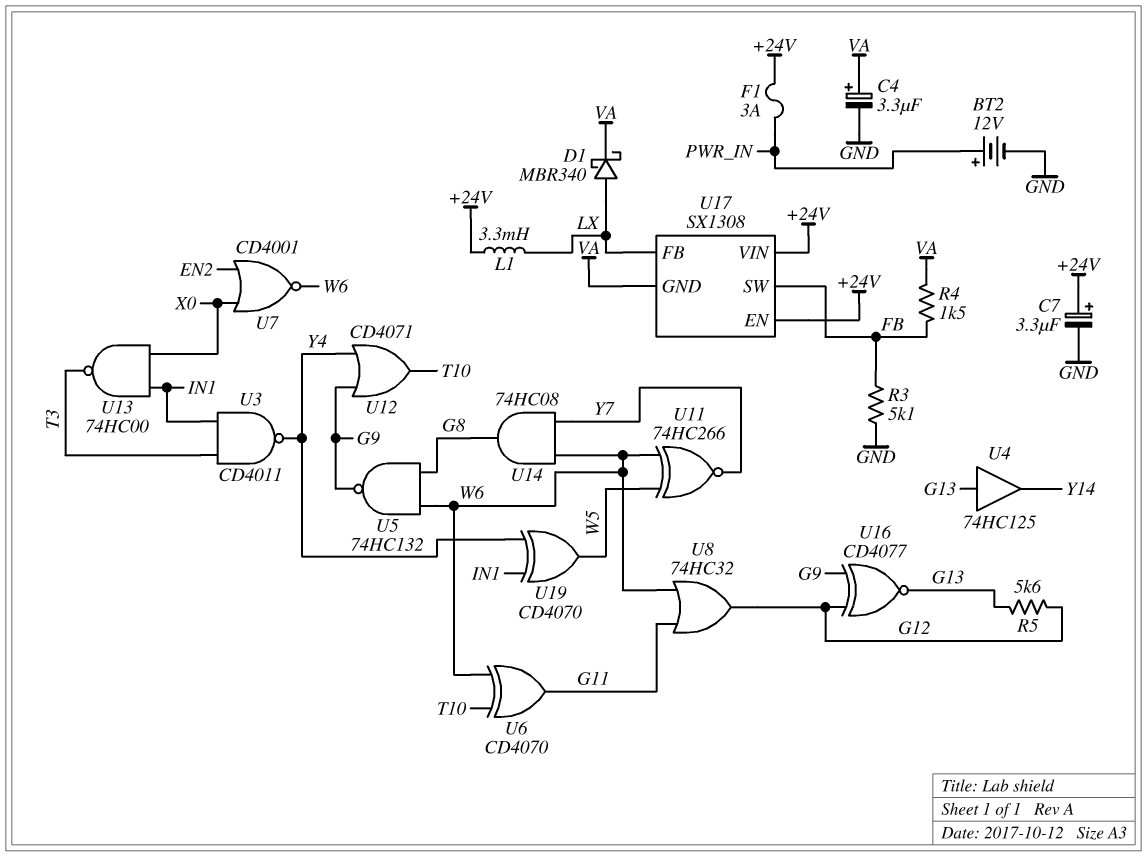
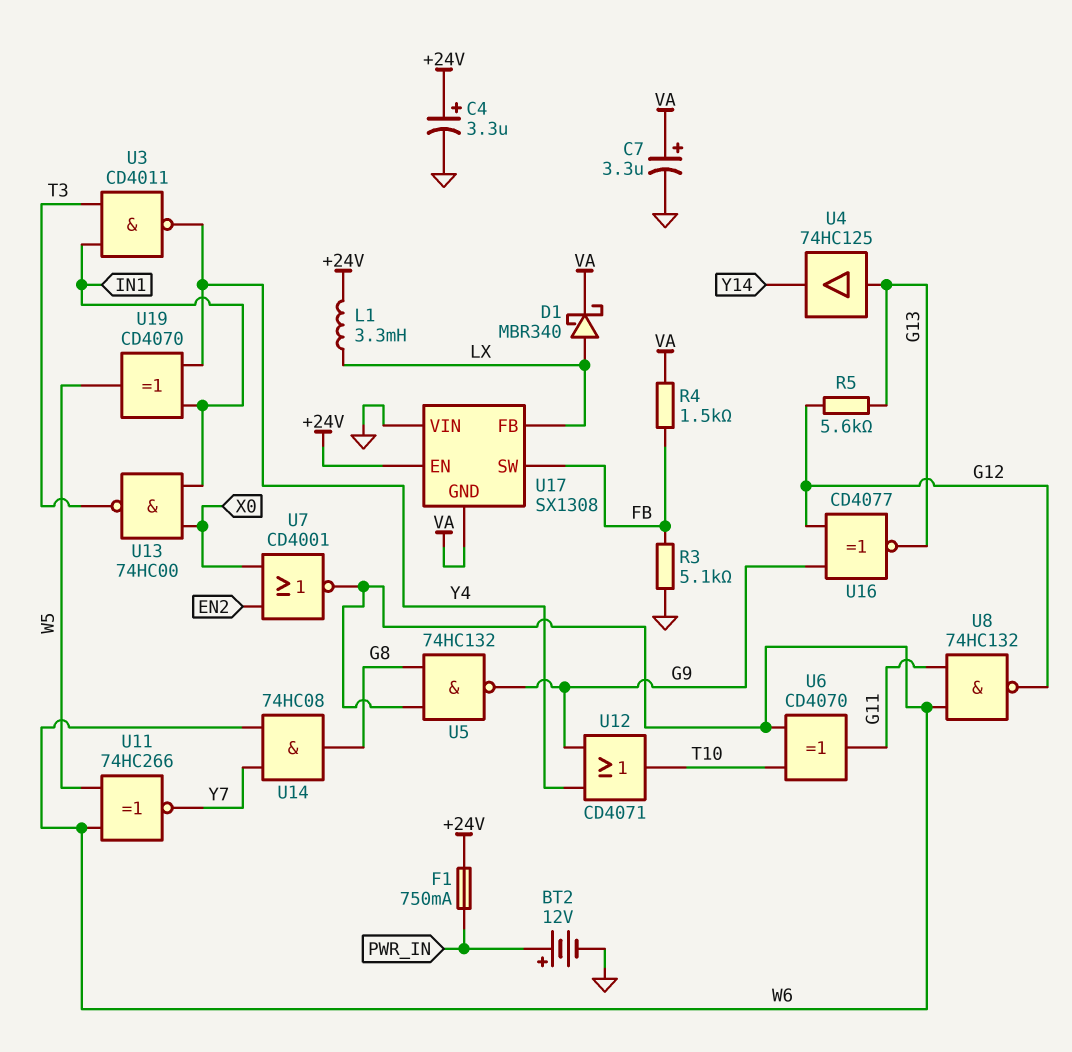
C4: 3.3uF (plus VA, minus GND) -> 3.3uF (plus +24V, minus GND)
C7: 3.3uF (plus +24V, minus GND) -> 3.3uF (plus VA, minus GND)
F1: 3A (+24V, PWR_IN) -> 750mA (+24V, PWR_IN)
U8: OR 74HC32 (in G11, in W6, out G12) -> NAND 74HC132 (in G11, in W6, out G12)
U17 pin VIN: +24V -> GND

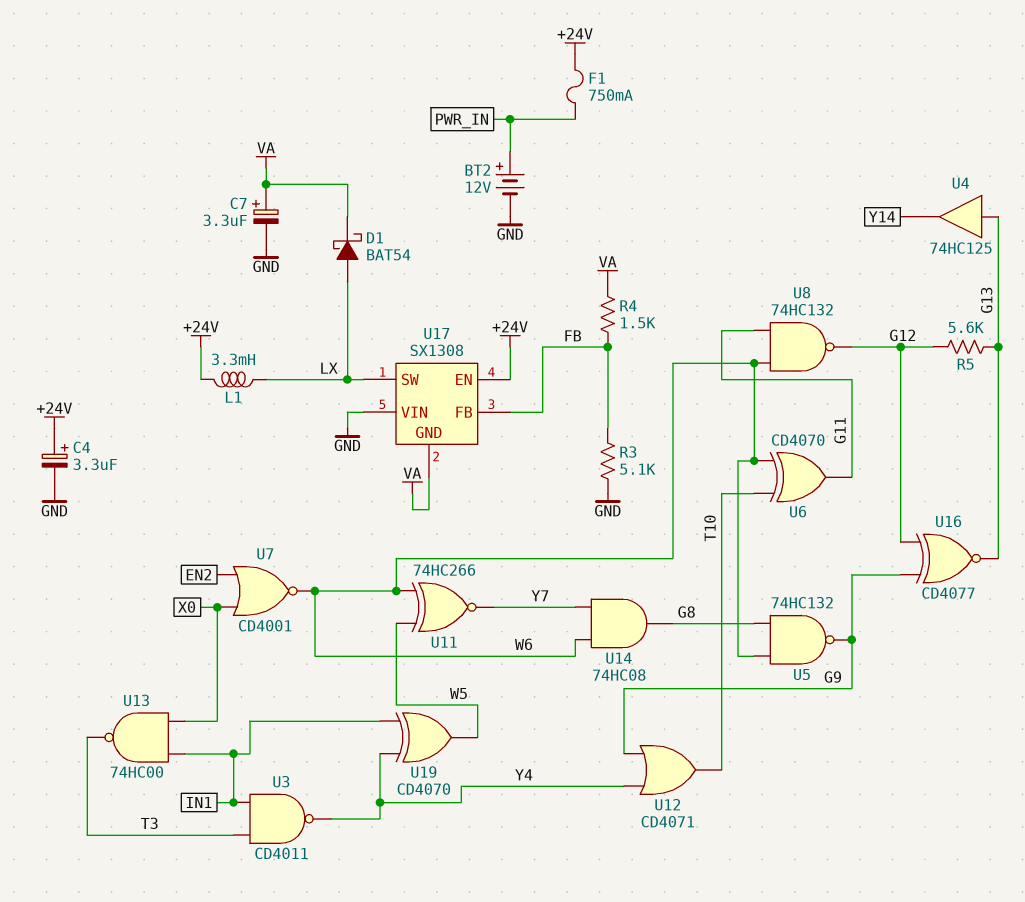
D1: schottky MBR340 (A LX, K VA) -> schottky BAT54 (A LX, K VA)
U17 pin FB: LX -> FB
U17 pin SW: FB -> LX

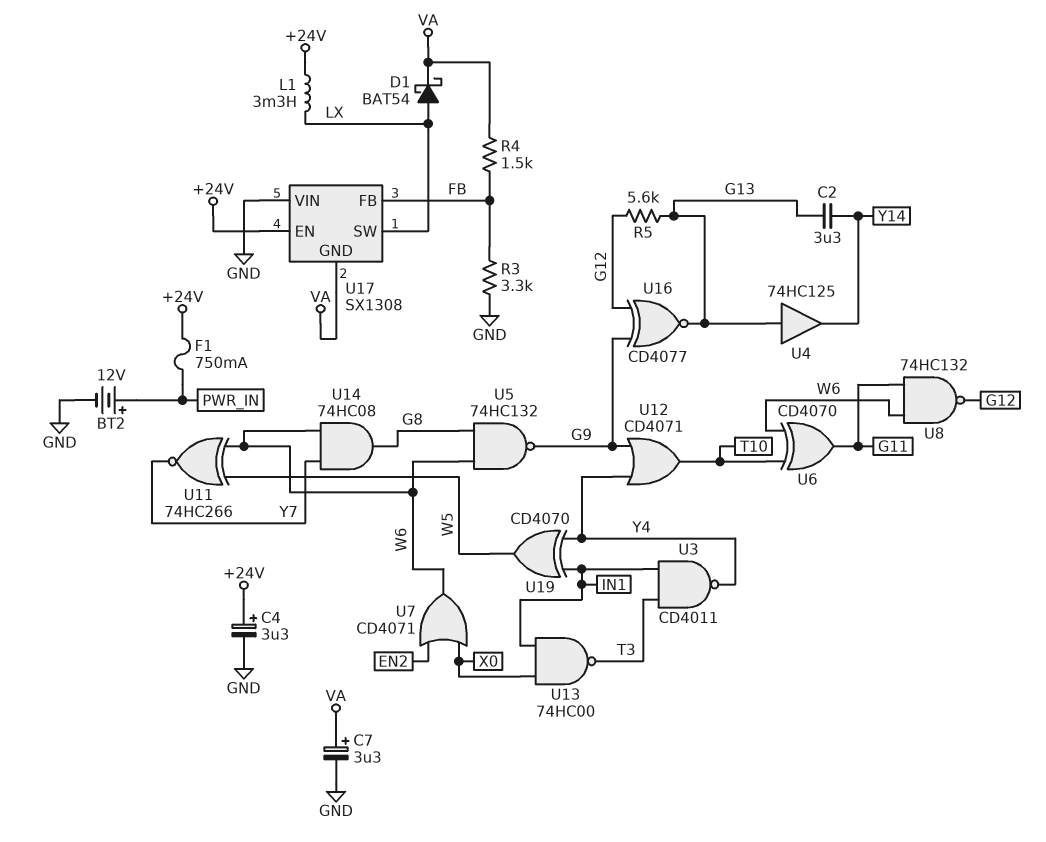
C2: none -> 3.3uF (G13, Y14)
R3: 5.1k (FB, GND) -> 3.3k (FB, GND)
U7: NOR CD4001 (in EN2, in X0, out W6) -> OR CD4071 (in EN2, in X0, out W6)

